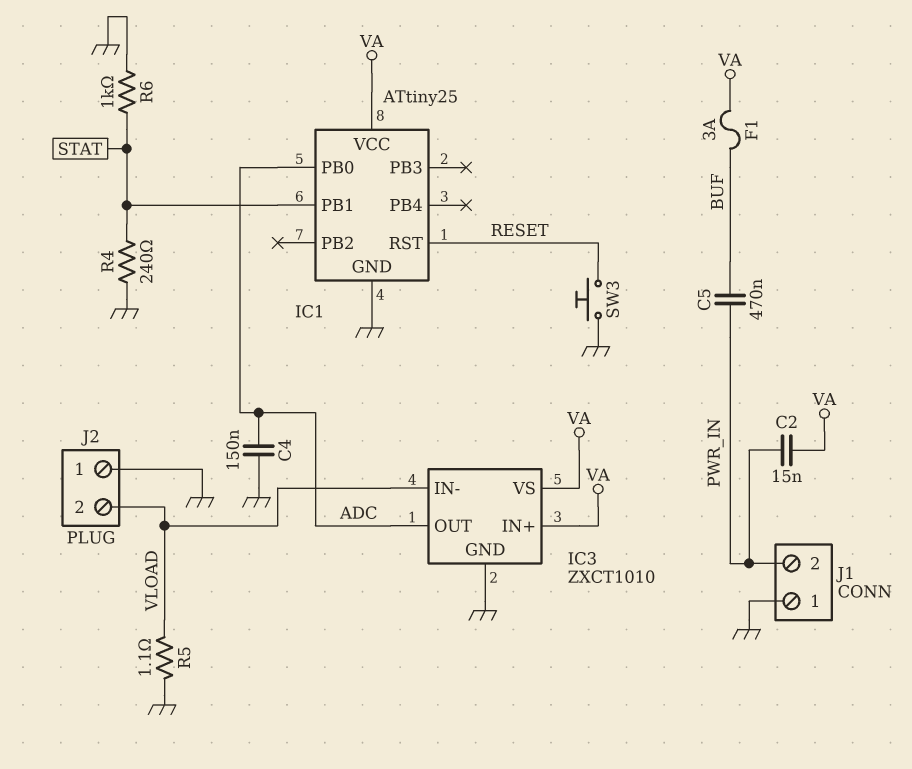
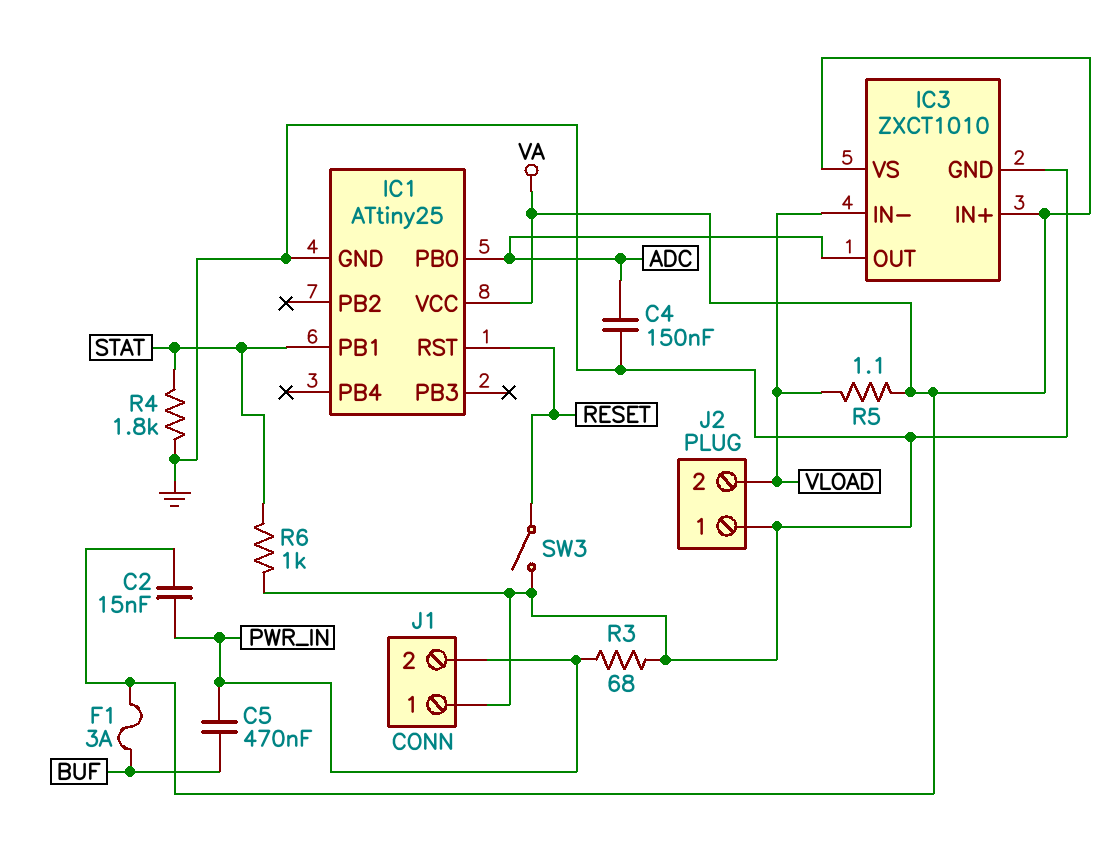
R3: none -> 68 (GND, PWR_IN)
R4: 240 (GND, STAT) -> 1.8k (GND, STAT)
R5: 1.1 (GND, VLOAD) -> 1.1 (VA, VLOAD)
SW3: button (GND, RESET) -> switch (GND, RESET)

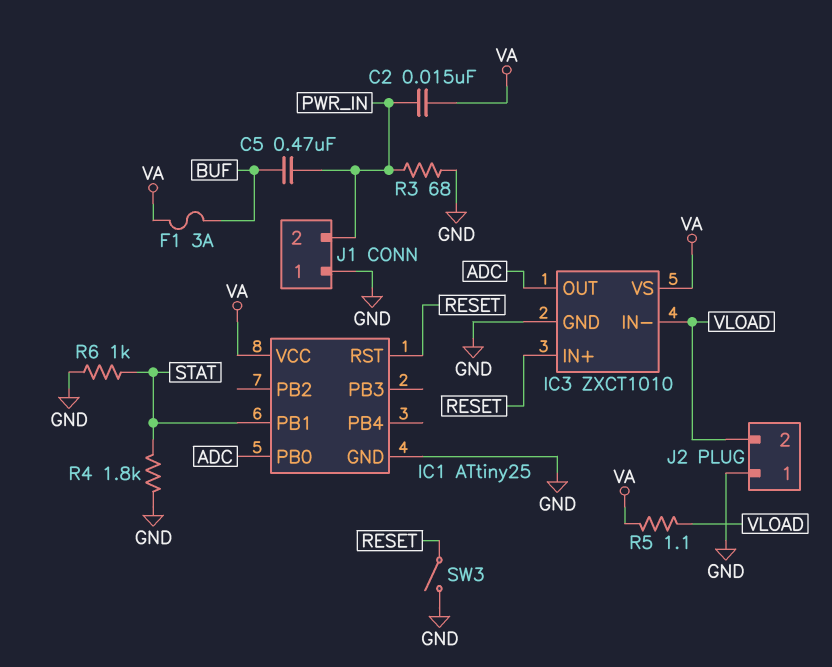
C4: 150nF (ADC, GND) -> none
IC3 pin IN+: VA -> RESET

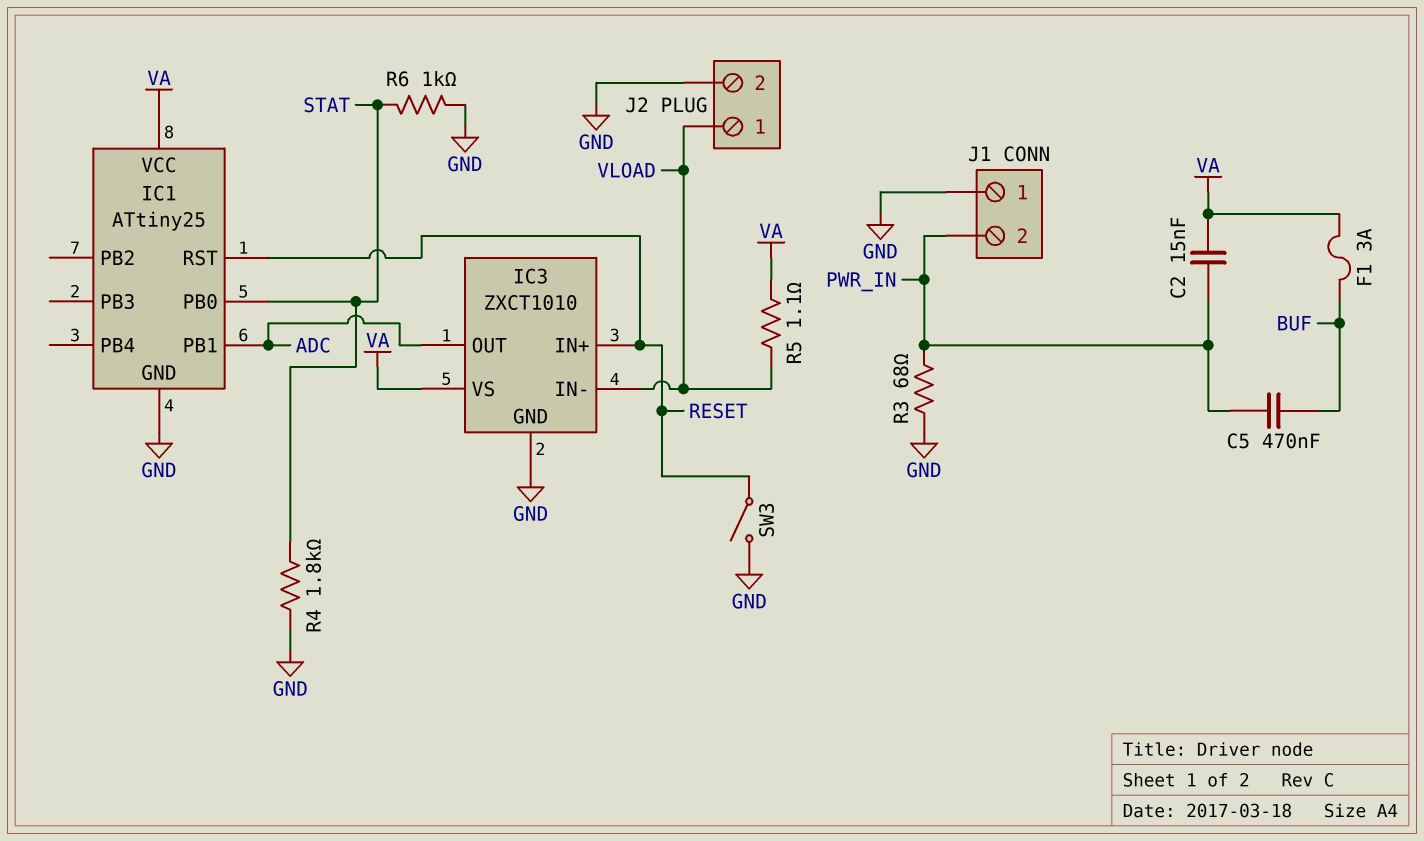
IC1 pin PB0: ADC -> STAT
IC1 pin PB1: STAT -> ADC
J2 pin 1: GND -> VLOAD
J2 pin 2: VLOAD -> GND

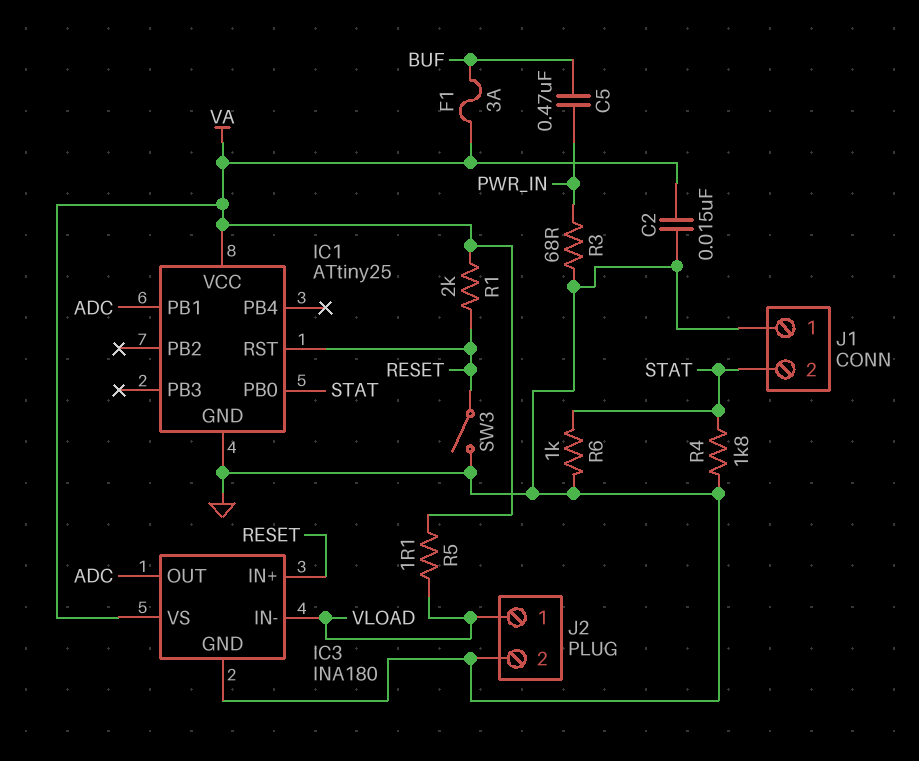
C2: 15nF (PWR_IN, VA) -> 15nF (GND, VA)
IC3: ZXCT1010 -> INA180
J1 pin 2: PWR_IN -> STAT
R1: none -> 2k (RESET, VA)

